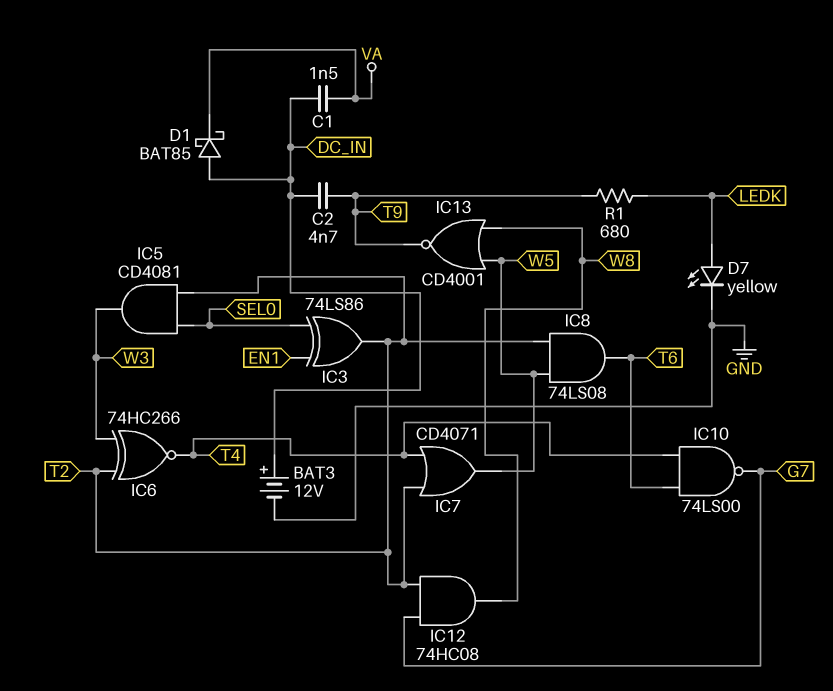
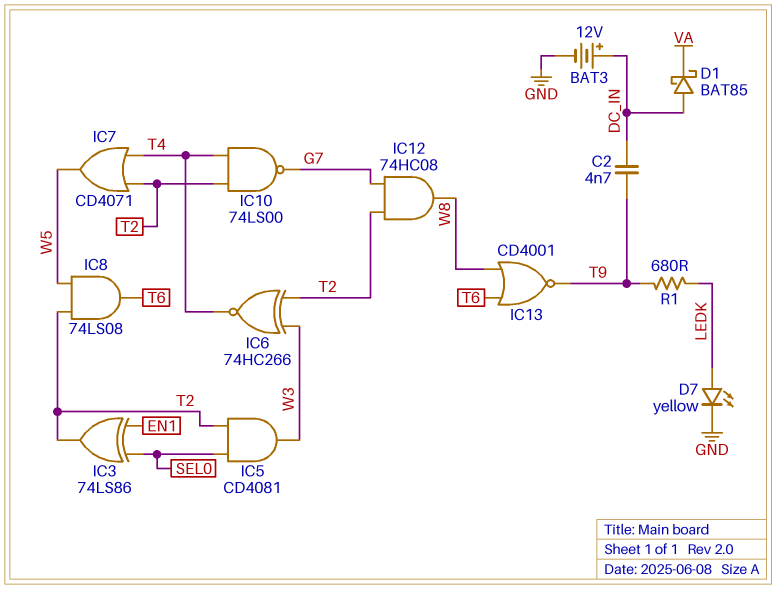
C1: 1.5nF (DC_IN, VA) -> none
IC10: NAND 74LS00 (in T4, in T6, out G7) -> NAND 74LS00 (in T2, in T4, out G7)
IC13: NOR CD4001 (in W5, in W8, out T9) -> NOR CD4001 (in T6, in W8, out T9)

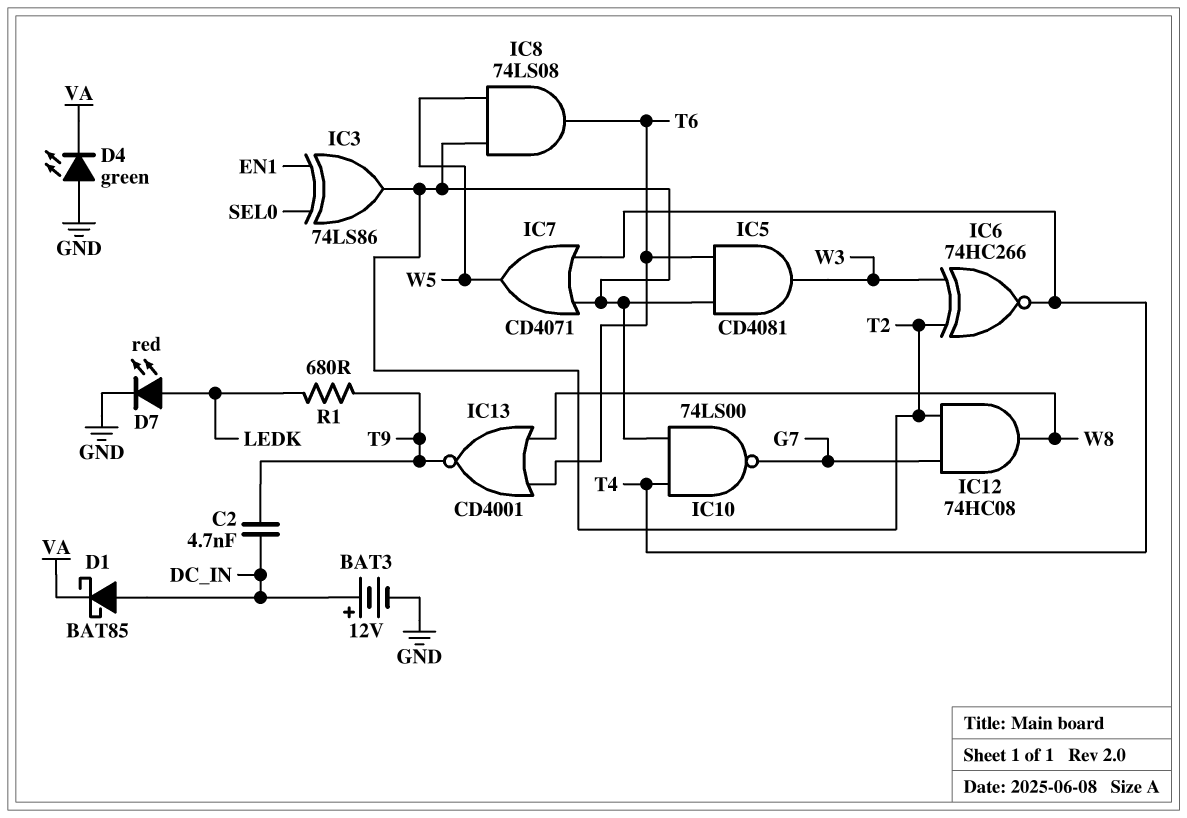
D4: none -> LED green (A GND, K VA)
D7: LED yellow (A LEDK, K GND) -> LED red (A LEDK, K GND)
IC5: AND CD4081 (in SEL0, in T2, out W3) -> AND CD4081 (in T2, in T6, out W3)

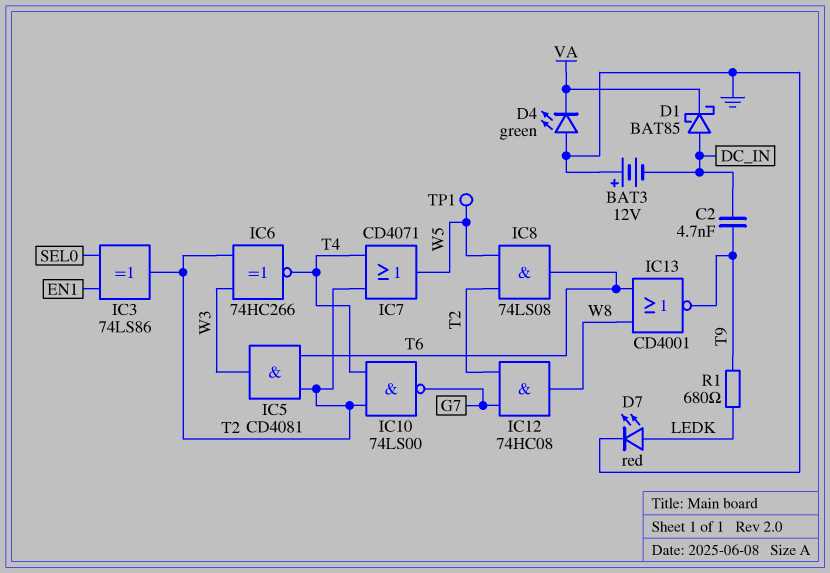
BAT3: 12V (plus DC_IN, minus GND) -> 12V (plus GND, minus DC_IN)
TP1: none -> test point (W5)

